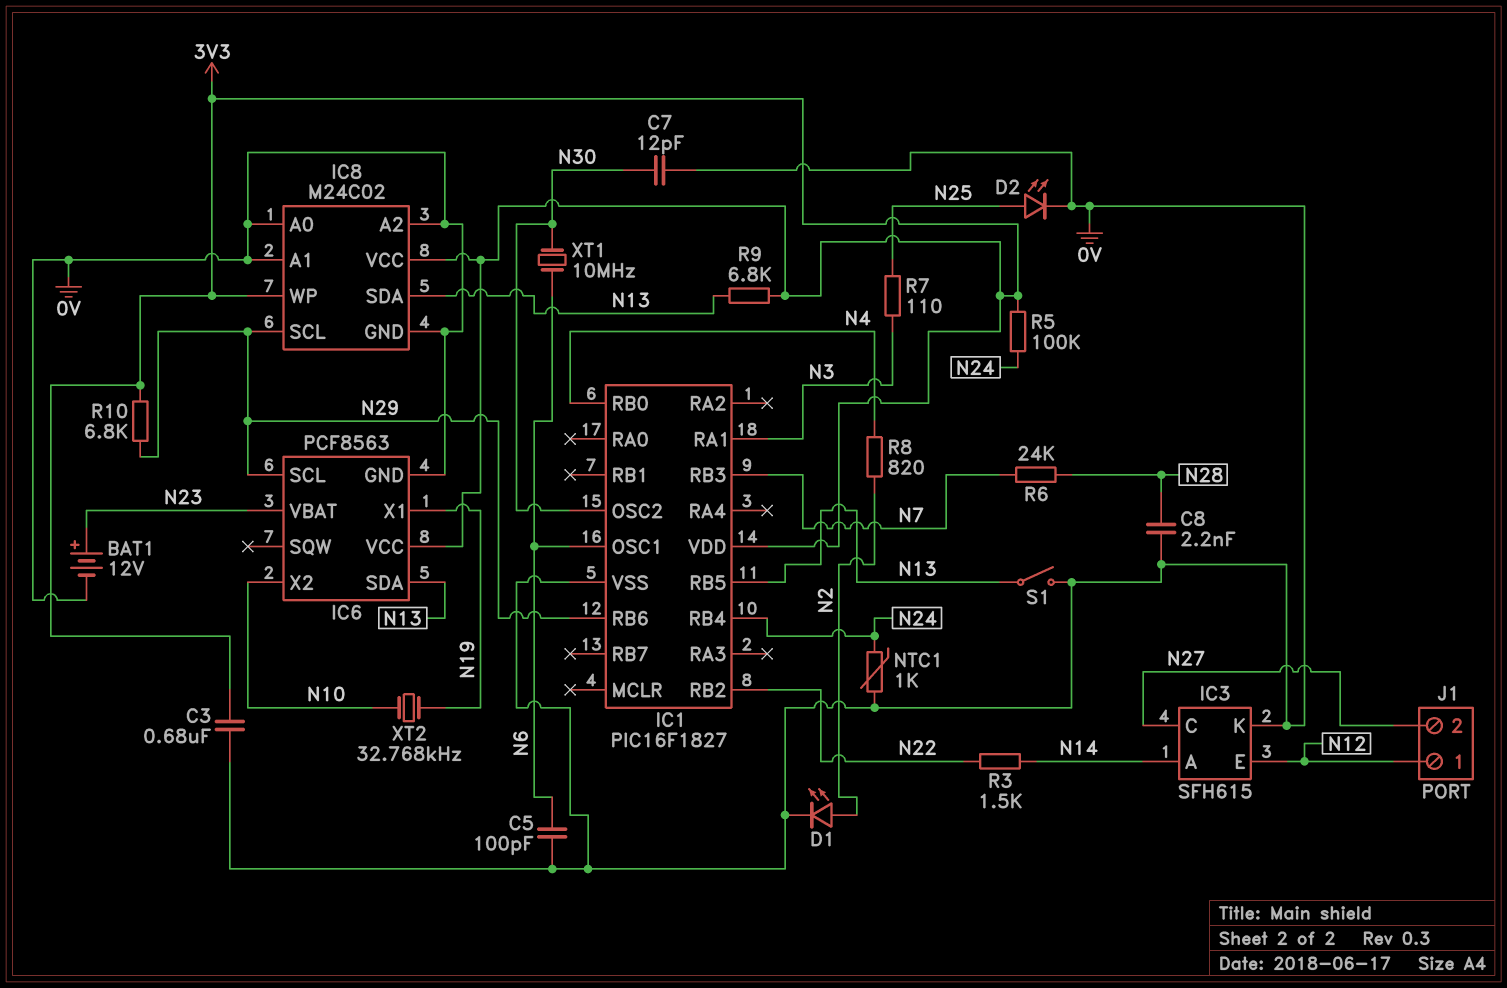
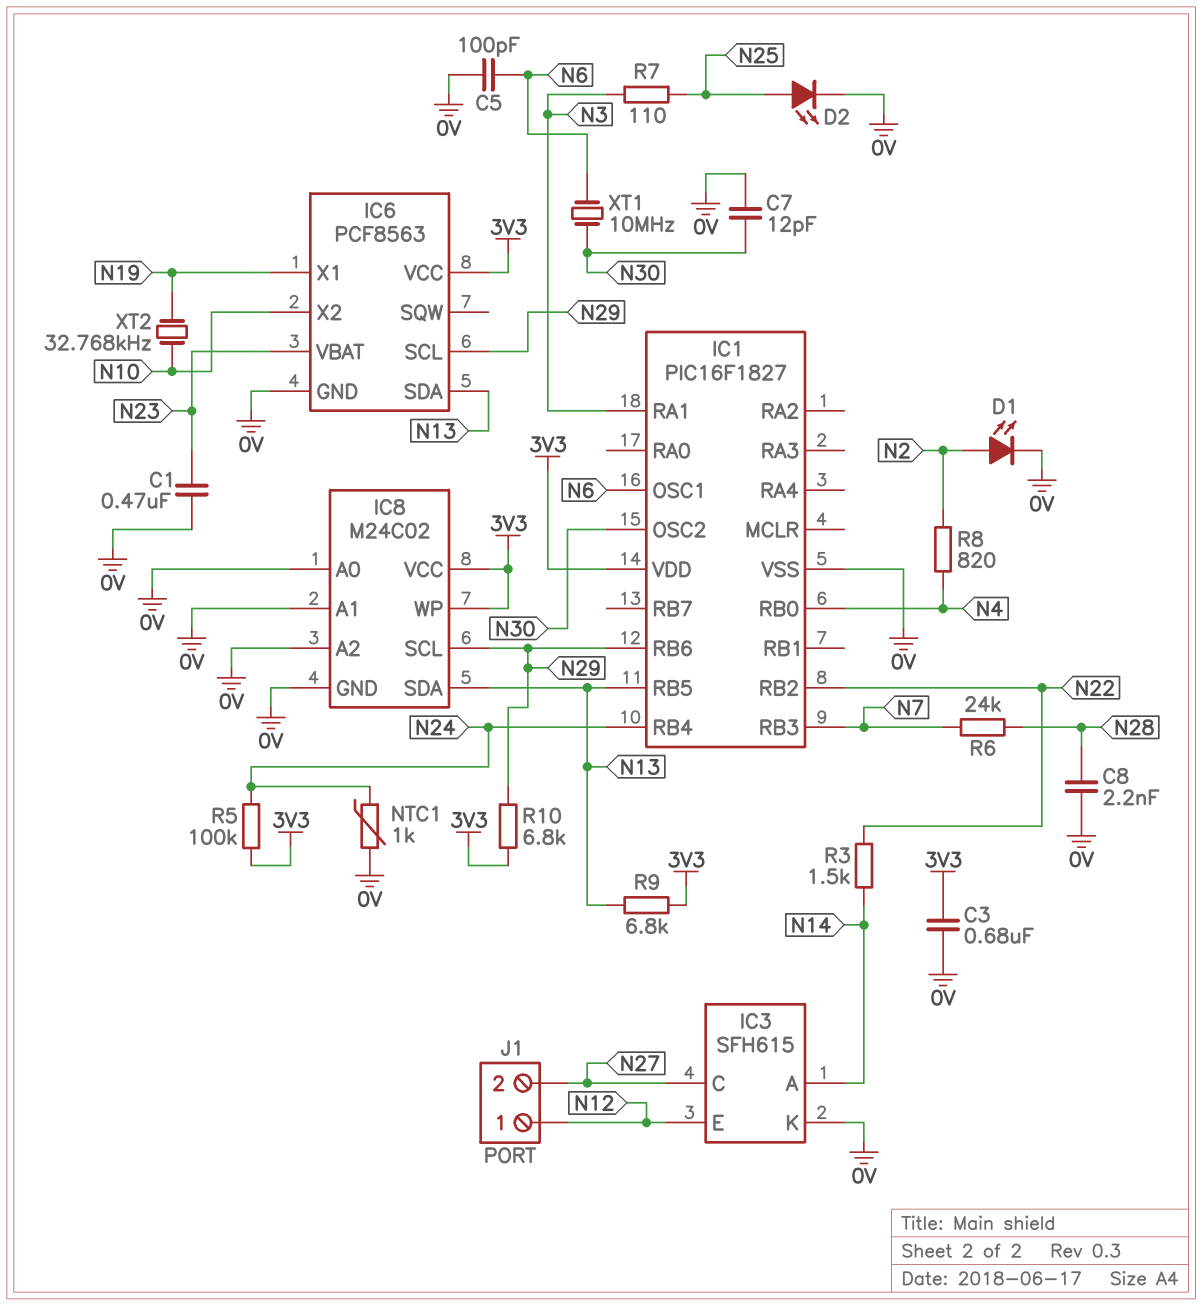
BAT1: 12V (plus N23, minus 0V) -> none
C1: none -> 470nF (0V, N23)
S1: switch (0V, N13) -> none

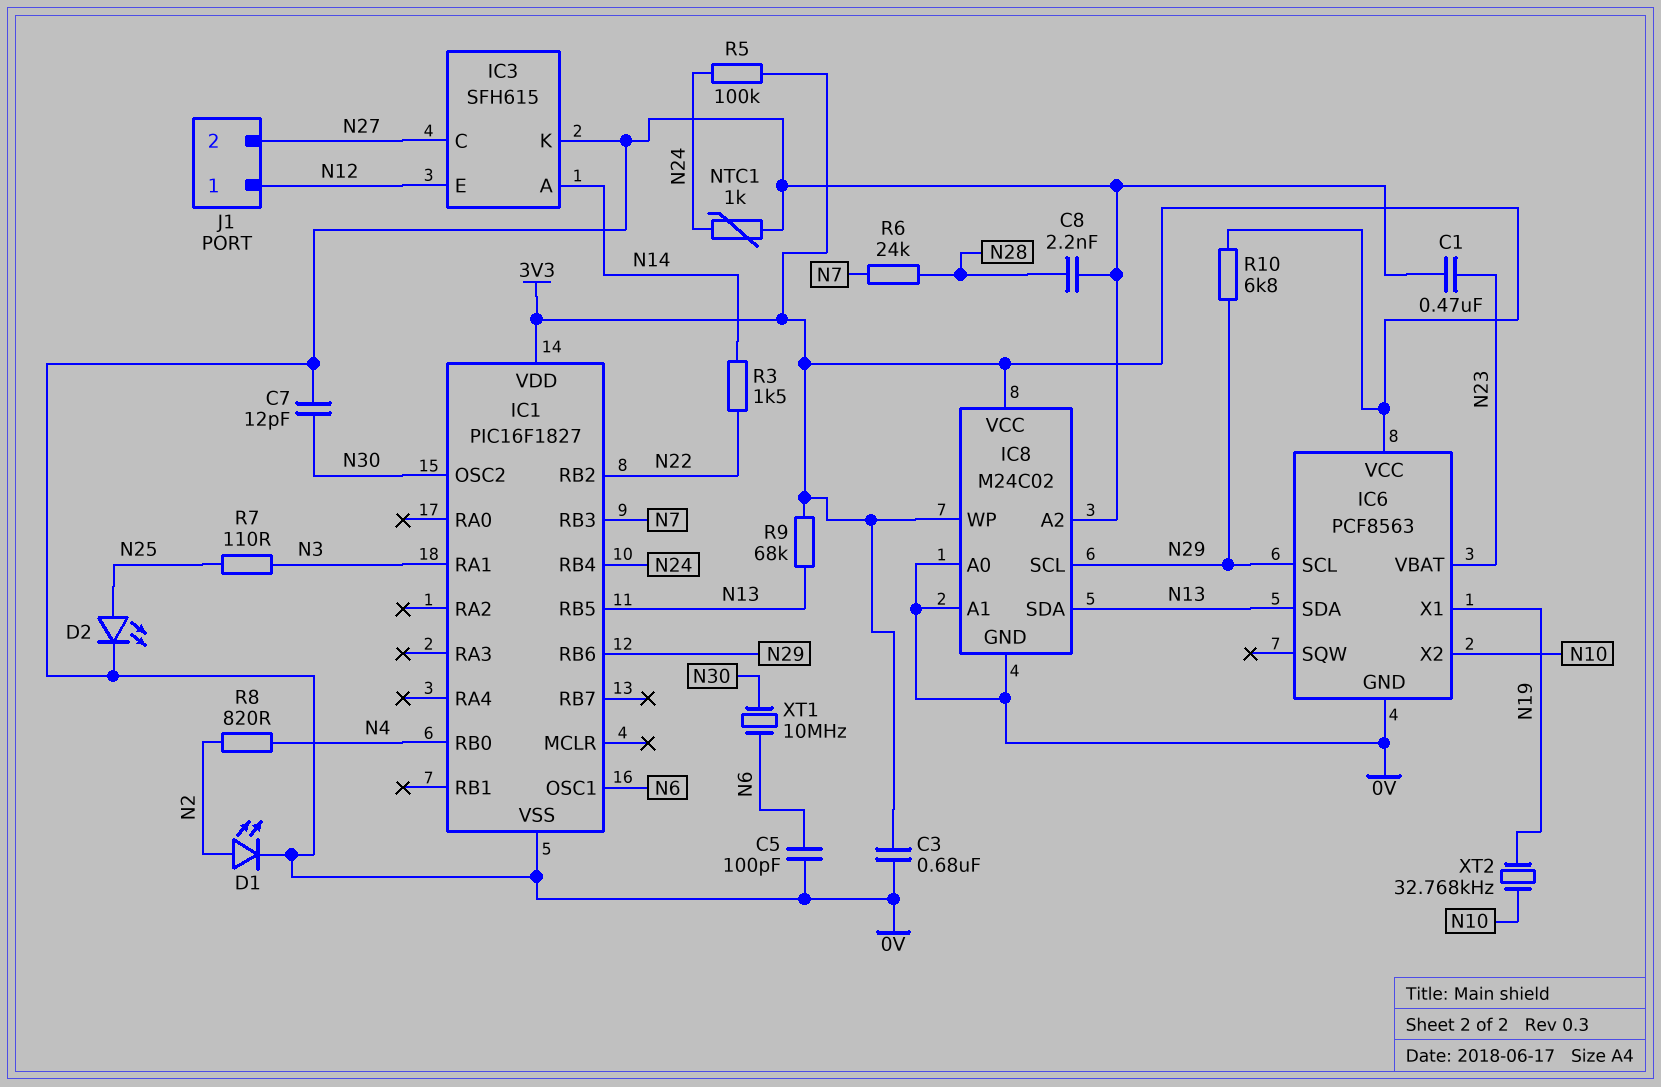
R9: 6.8k (3V3, N13) -> 68k (3V3, N13)

